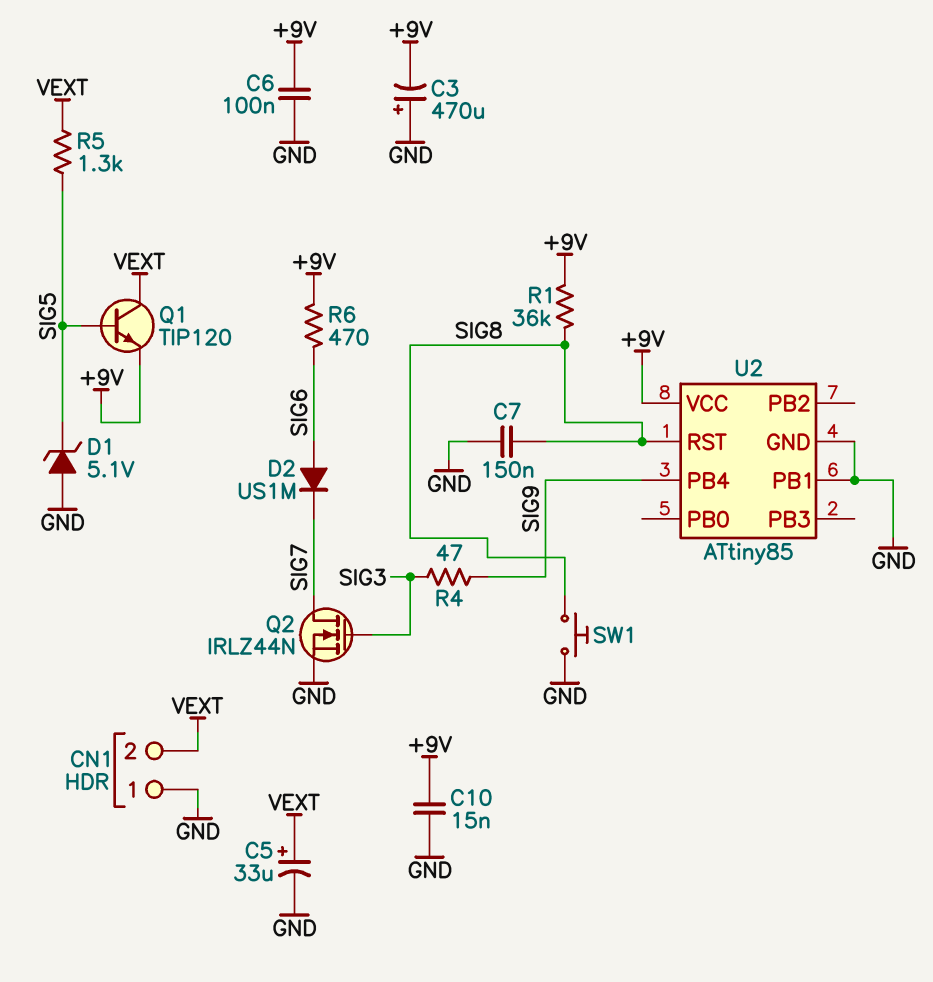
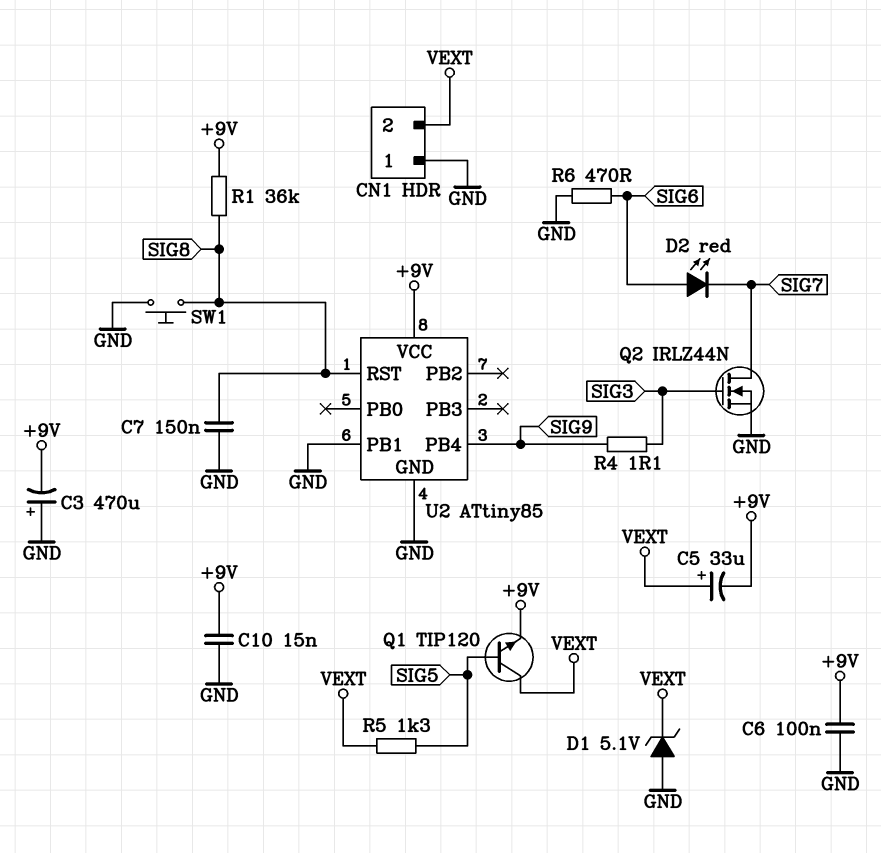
C5: 33uF (plus VEXT, minus GND) -> 33uF (plus VEXT, minus +9V)
D1: zener 5.1V (A GND, K SIG5) -> zener 5.1V (A GND, K VEXT)
D2: diode US1M (A SIG6, K SIG7) -> LED red (A SIG6, K SIG7)
R4: 47 (SIG3, SIG9) -> 1.1 (SIG3, SIG9)
R6: 470 (+9V, SIG6) -> 470 (GND, SIG6)

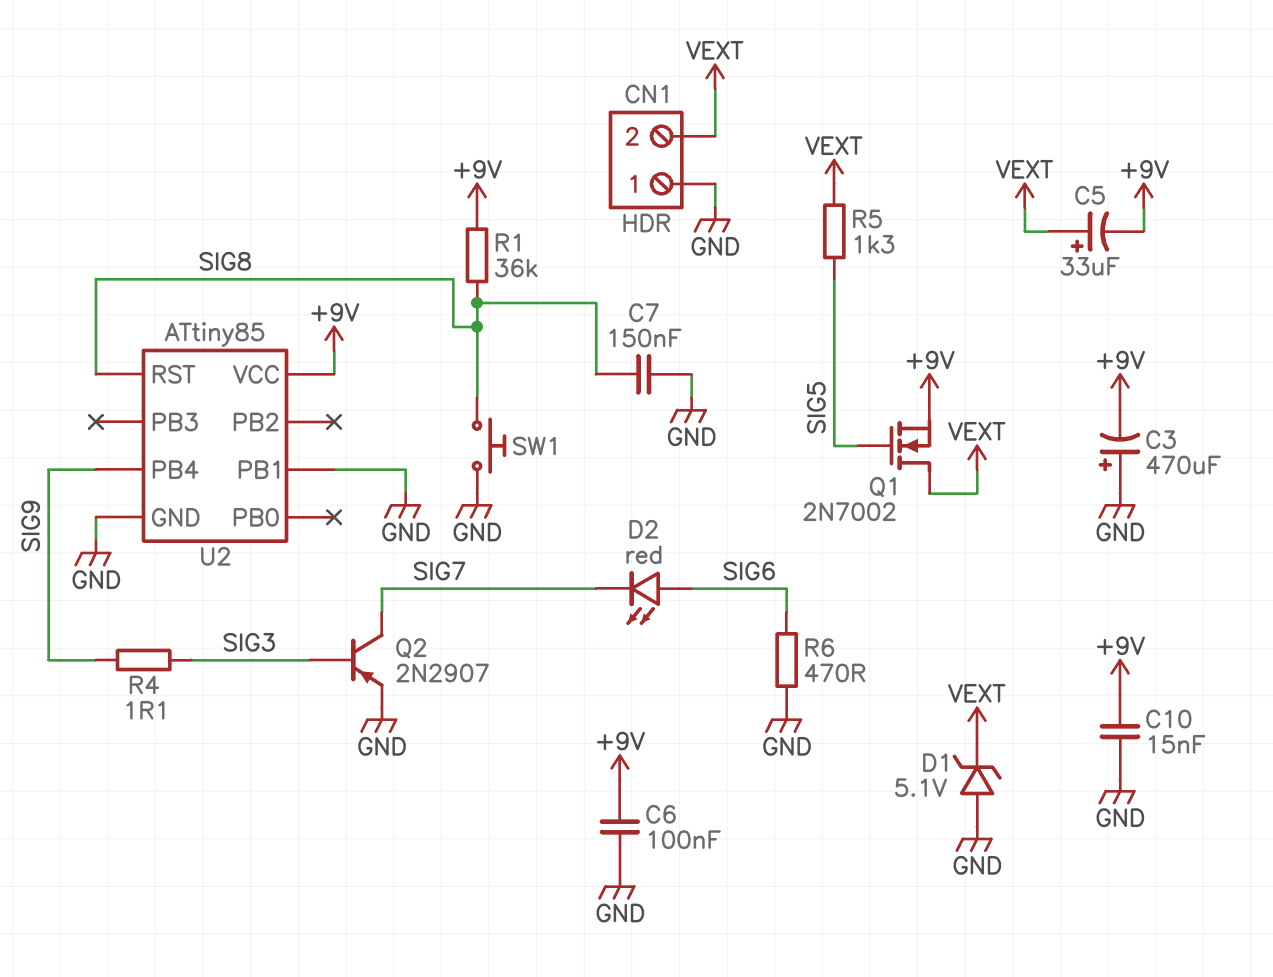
Q1: NPN TIP120 (B SIG5, C VEXT, E +9V) -> NMOS 2N7002 (G SIG5, D VEXT, S +9V)
Q2: NMOS IRLZ44N (G SIG3, D SIG7, S GND) -> PNP 2N2907 (B SIG3, C SIG7, E GND)

